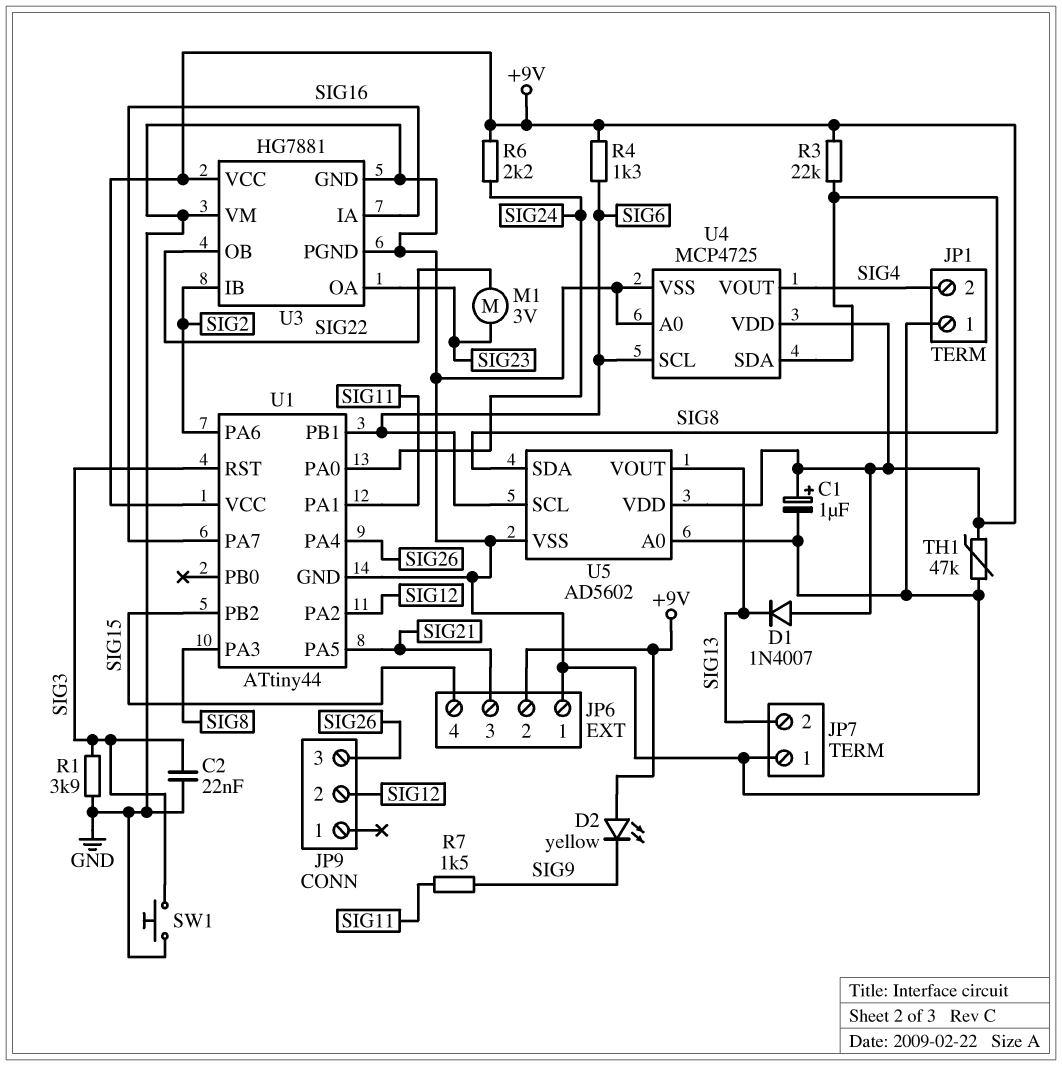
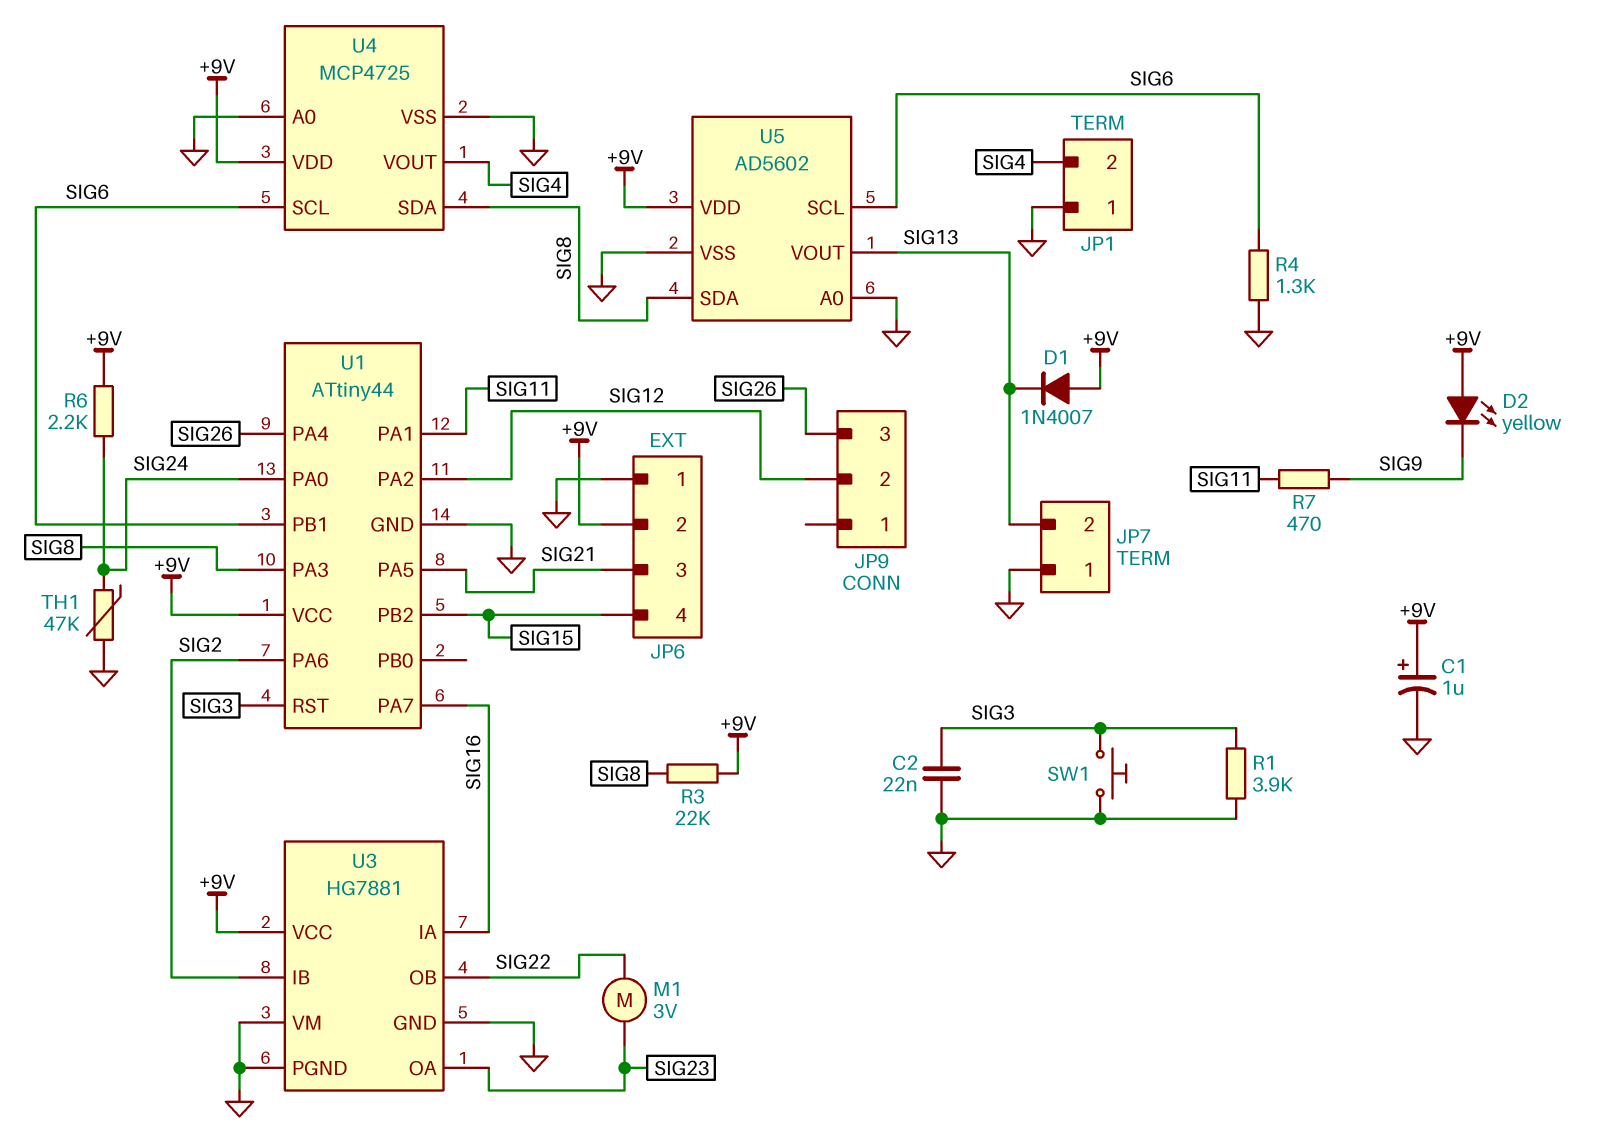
R4: 1.3k (+9V, SIG6) -> 1.3k (GND, SIG6)
R7: 1.5k (SIG9, SIG11) -> 470 (SIG9, SIG11)
TH1: 47k (+9V, GND) -> 47k (GND, SIG24)

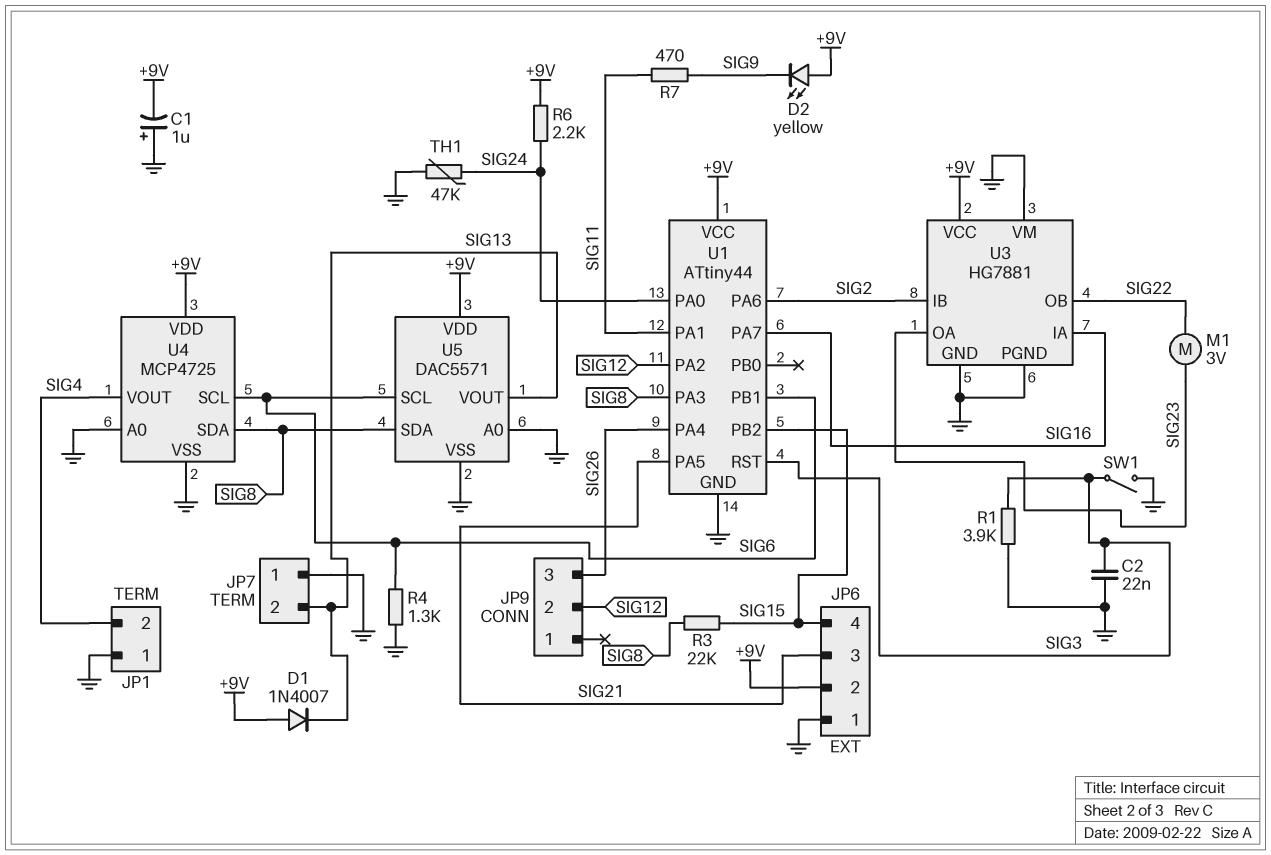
C1: 1uF (plus +9V, minus GND) -> 1uF (plus GND, minus +9V)
R3: 22k (+9V, SIG8) -> 22k (SIG8, SIG15)
SW1: button (GND, SIG3) -> switch (GND, SIG3)
U5: AD5602 -> DAC5571

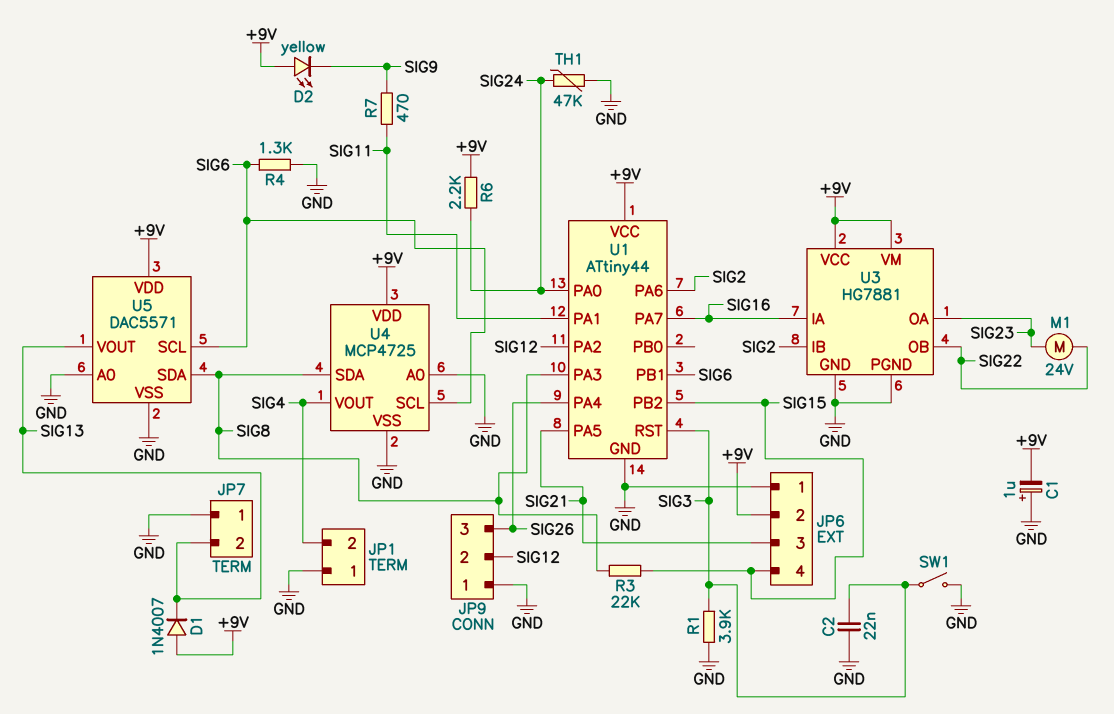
JP9 pin 1: none -> GND
M1: motor 3V (SIG22, SIG23) -> motor 24V (SIG22, SIG23)
U3 pin VM: GND -> +9V

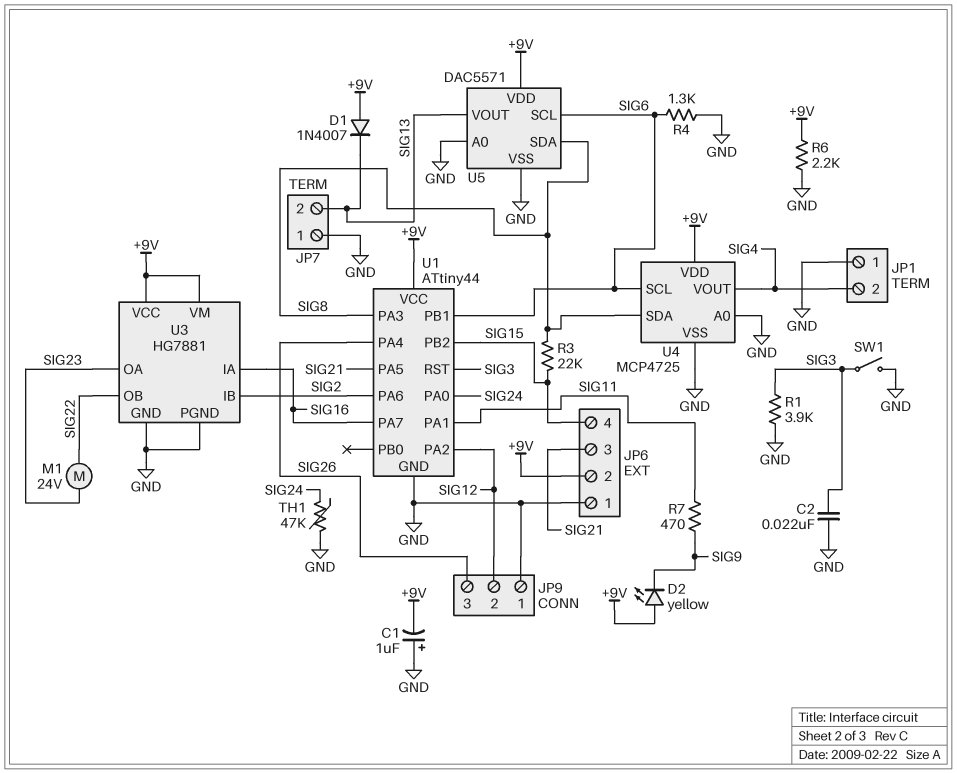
R6: 2.2k (+9V, SIG24) -> 2.2k (+9V, GND)

